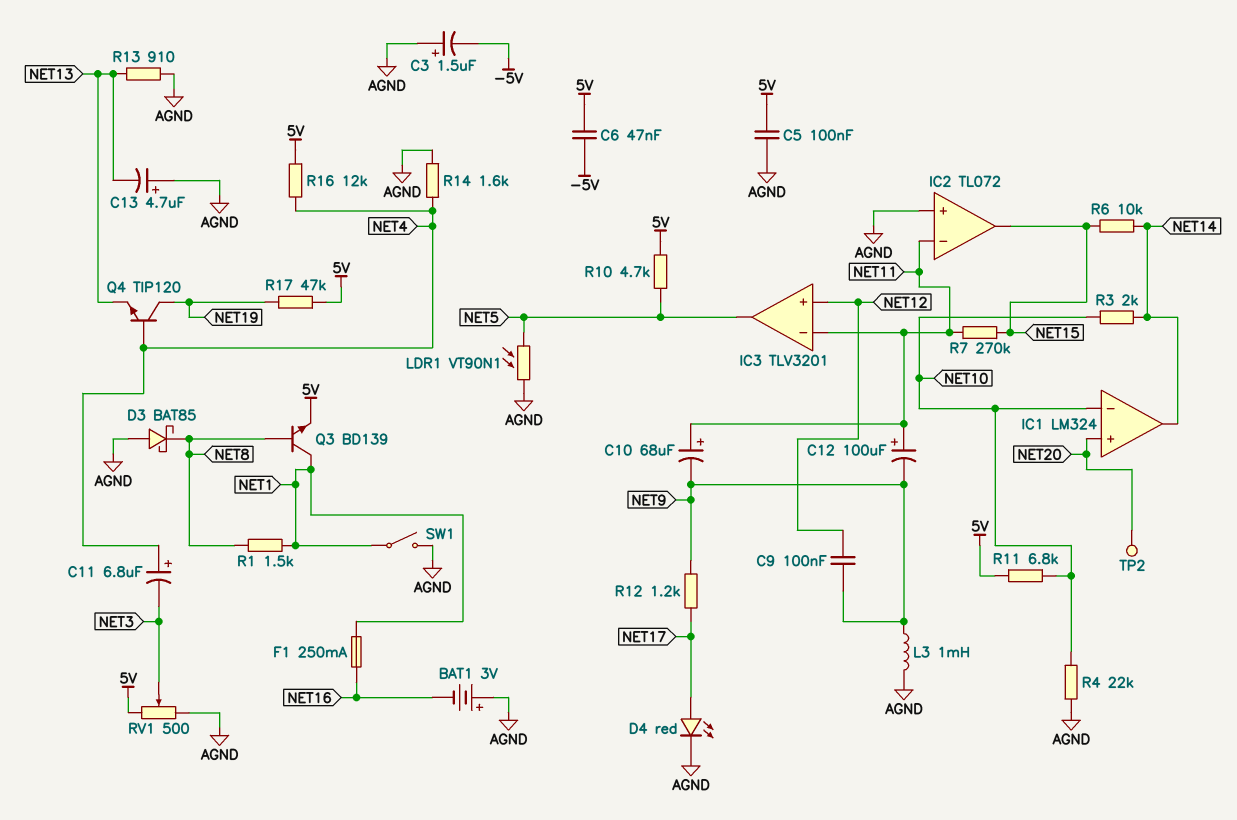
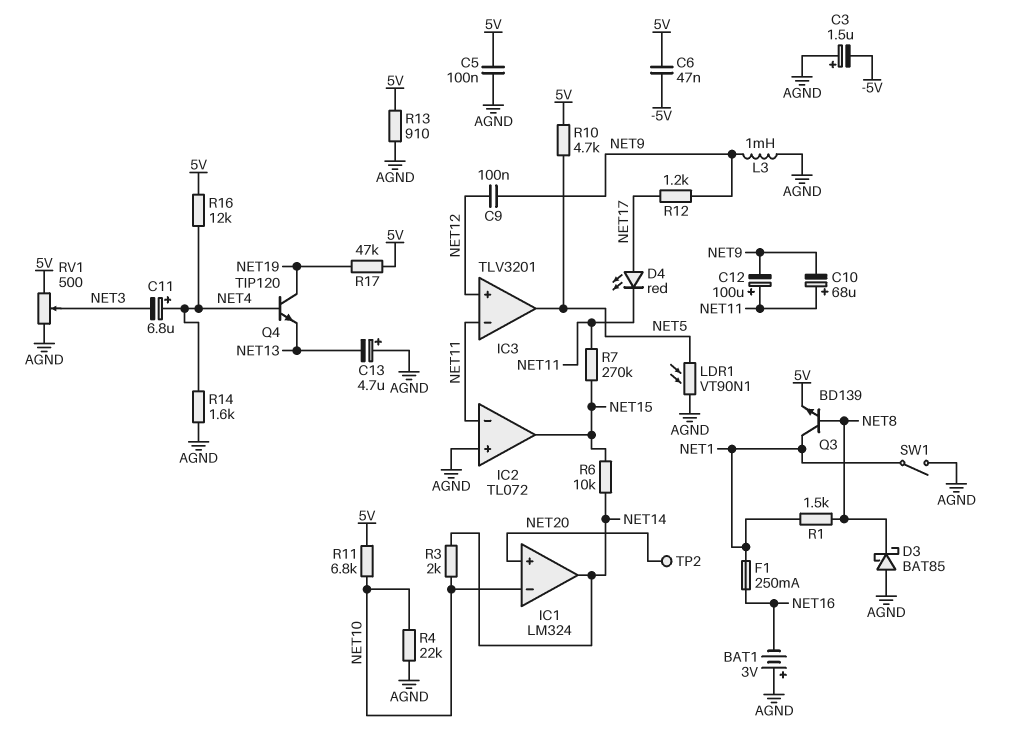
D4: LED red (A NET17, K AGND) -> LED red (A NET17, K NET11)
R13: 910 (AGND, NET13) -> 910 (5V, AGND)

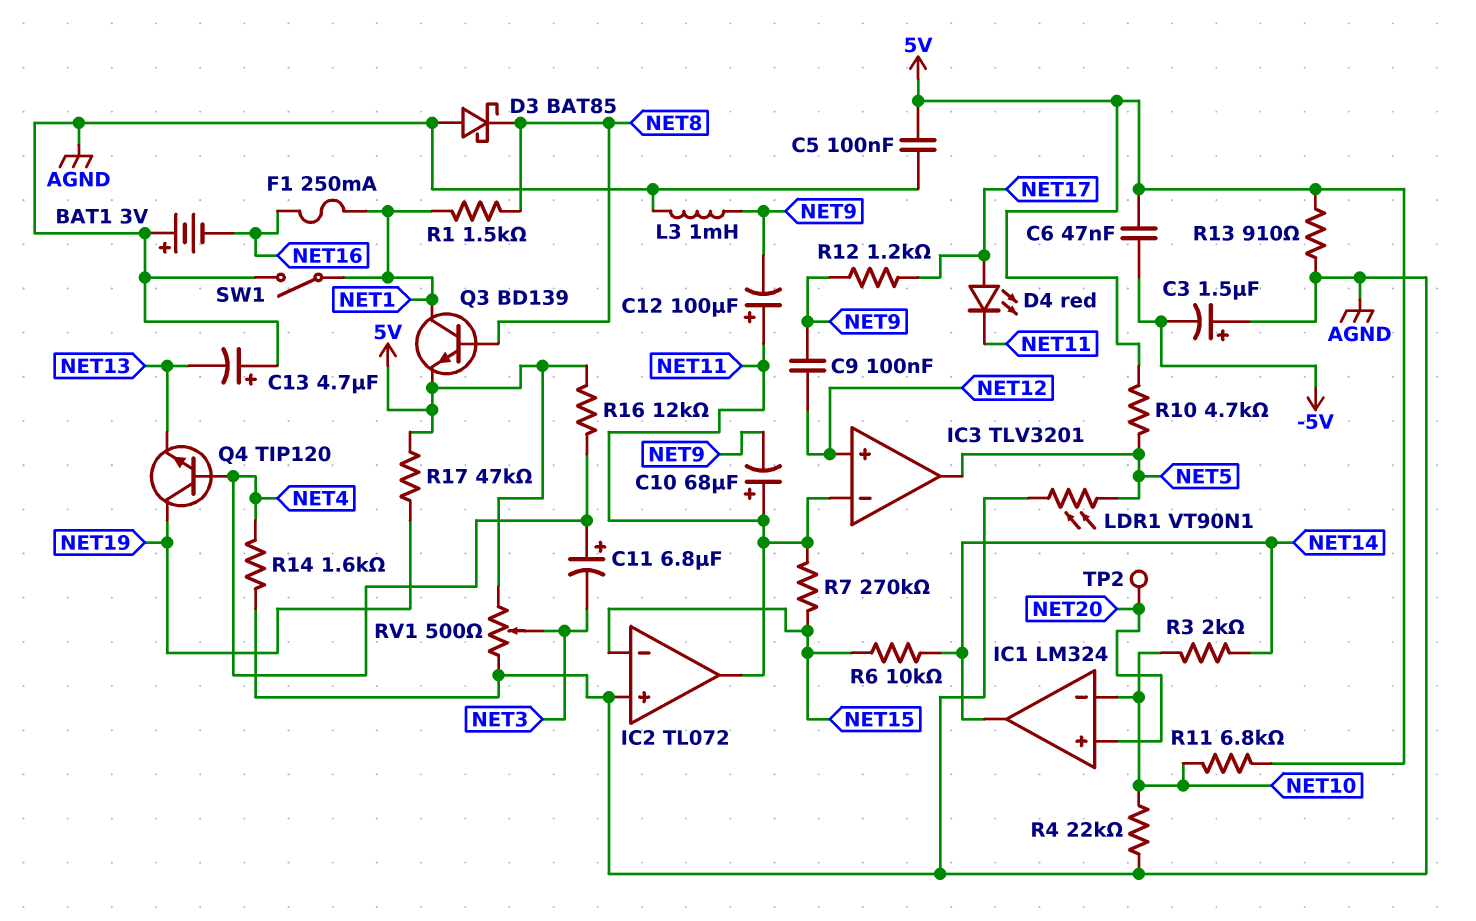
IC2 pin in-: NET11 -> NET15
IC2 pin out: NET15 -> NET11

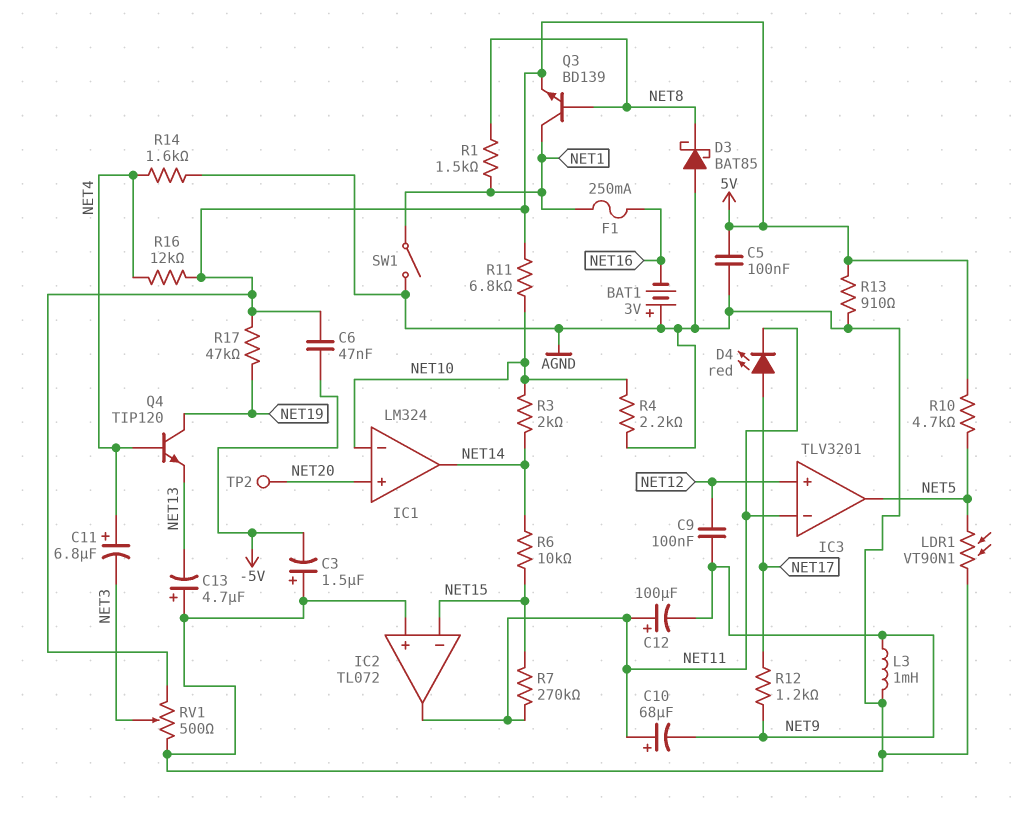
R4: 22k (AGND, NET10) -> 2.2k (AGND, NET10)

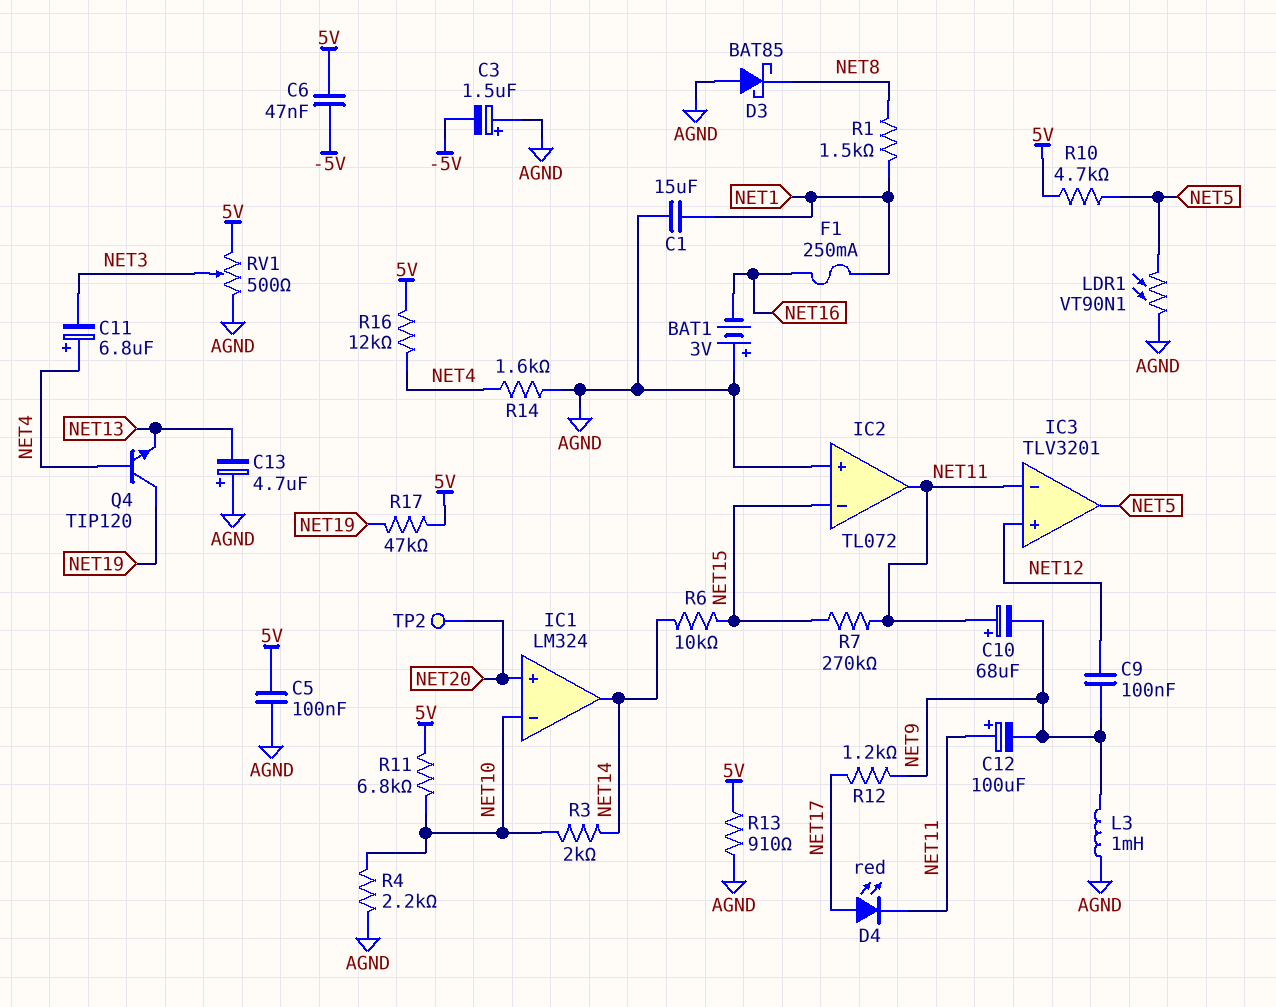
C1: none -> 15uF (AGND, NET1)
Q3: NPN BD139 (B NET8, C NET1, E 5V) -> none
SW1: switch (AGND, NET1) -> none

